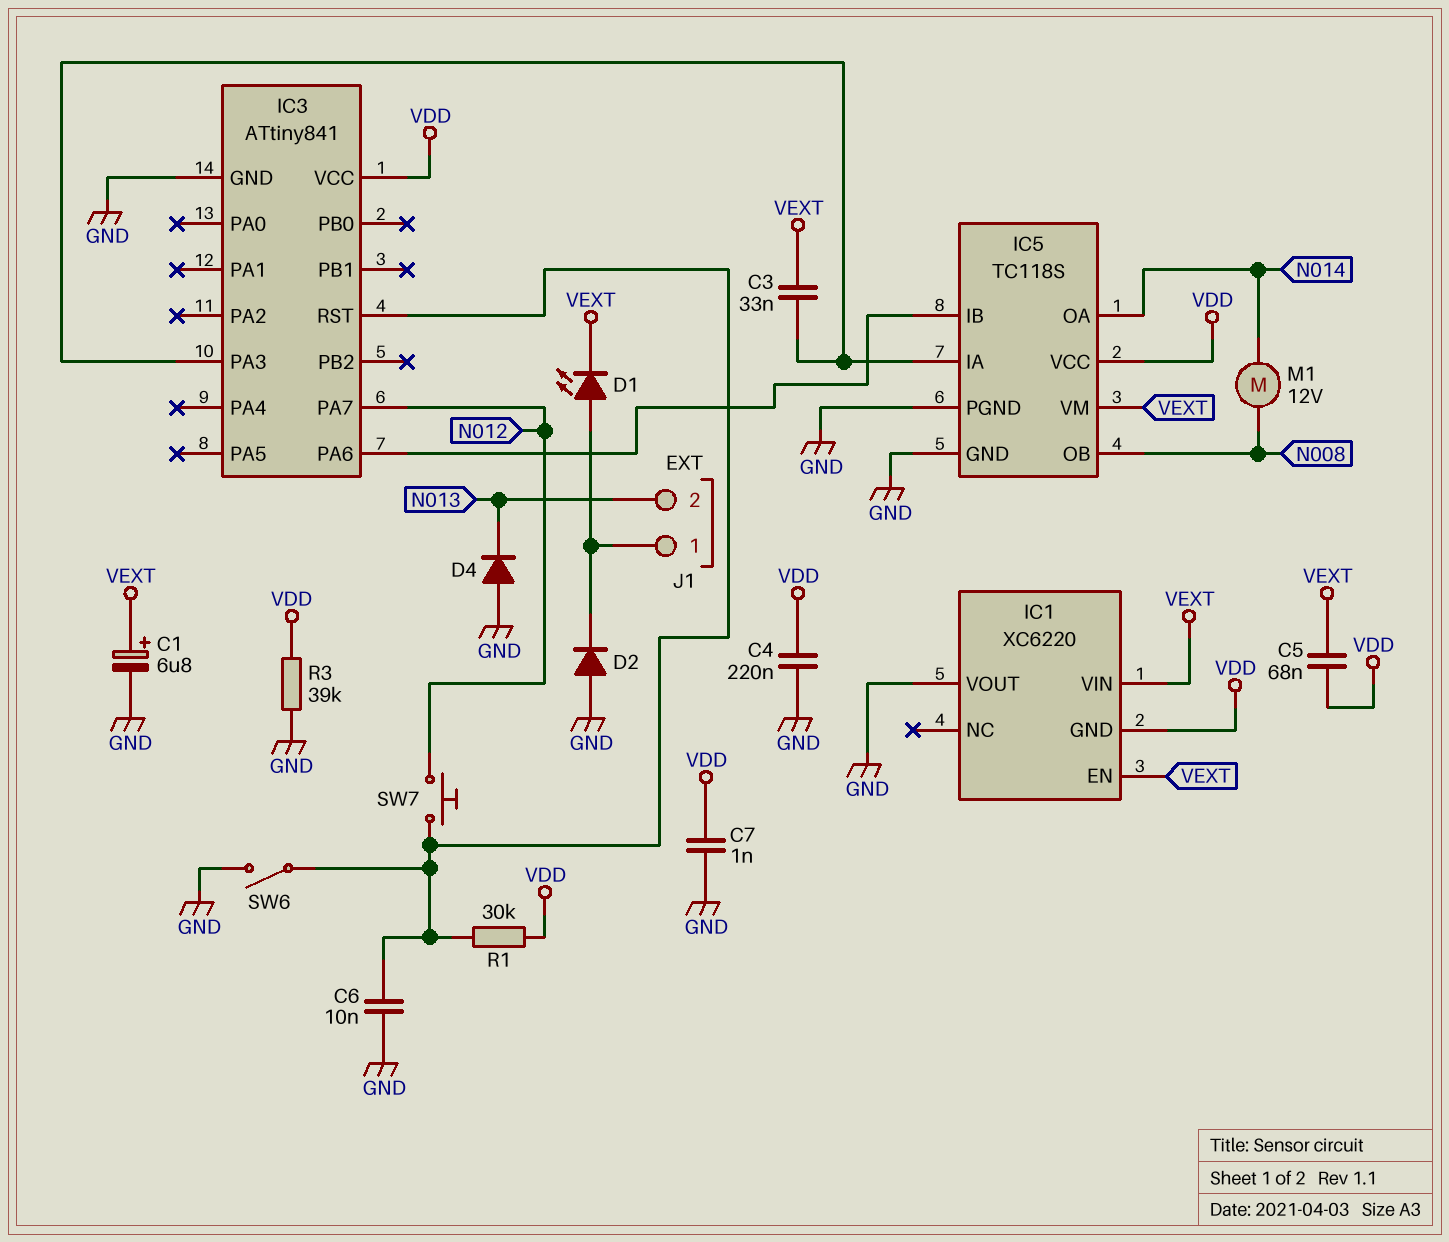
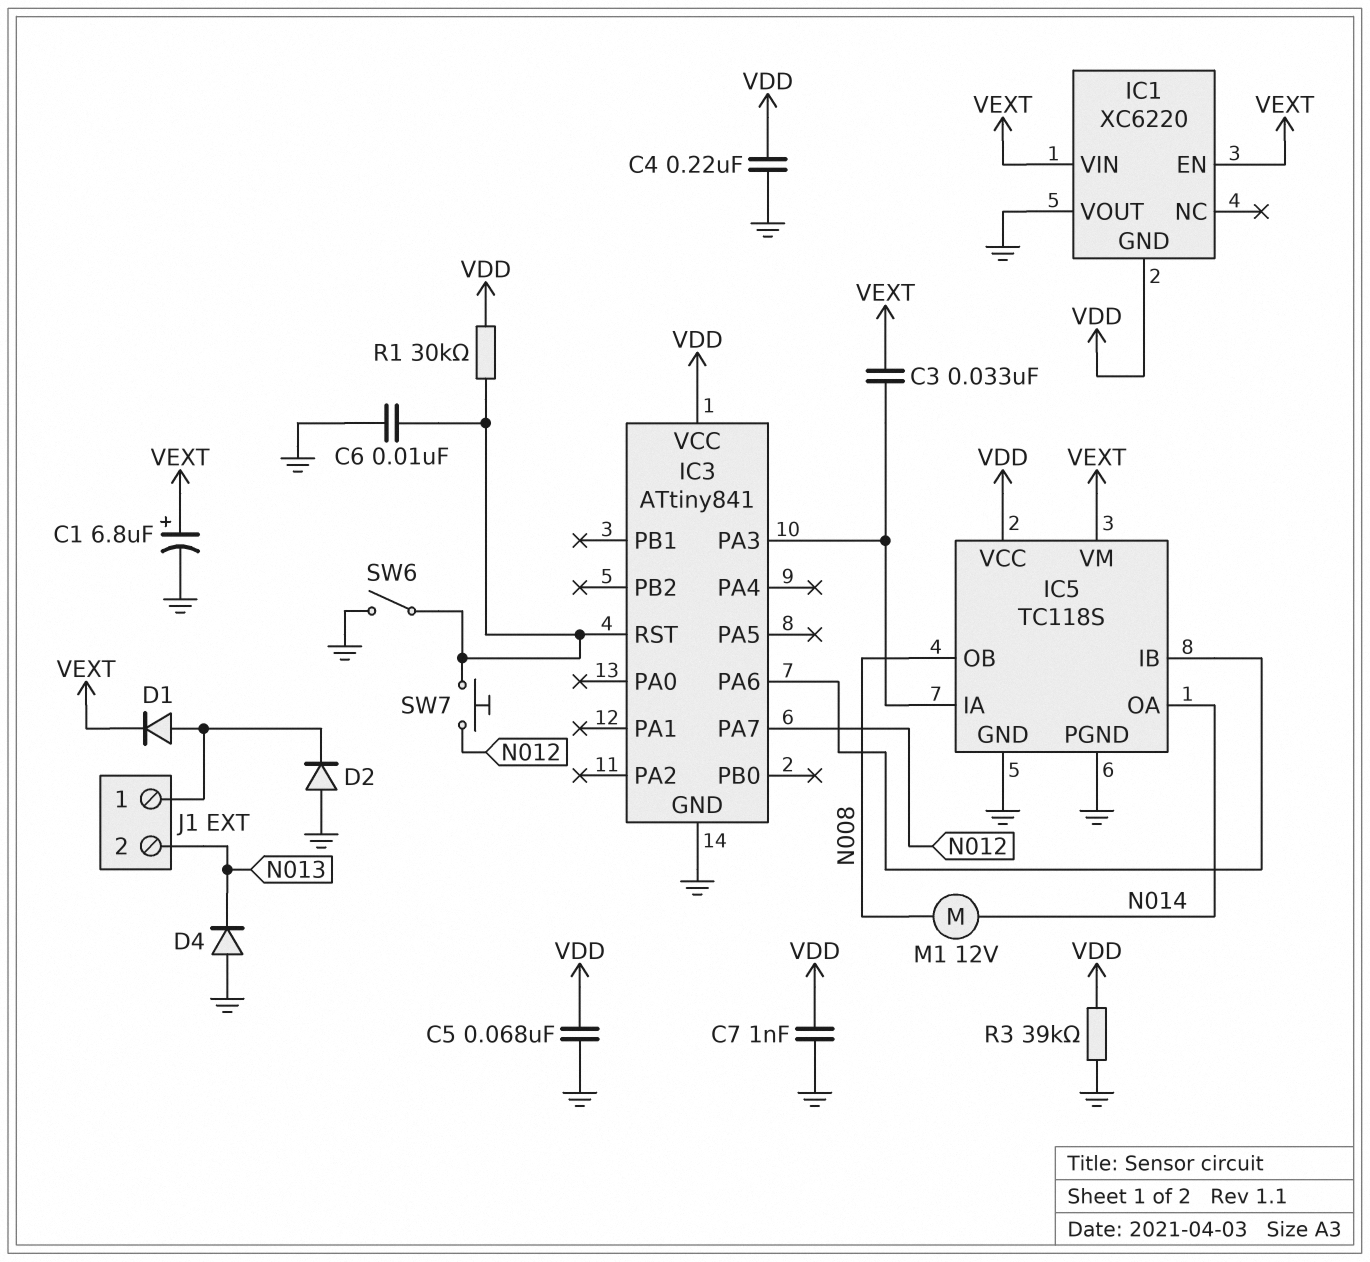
C5: 68nF (VDD, VEXT) -> 68nF (GND, VDD)
D1: LED (A J1/1, K VEXT) -> diode (A J1/1, K VEXT)

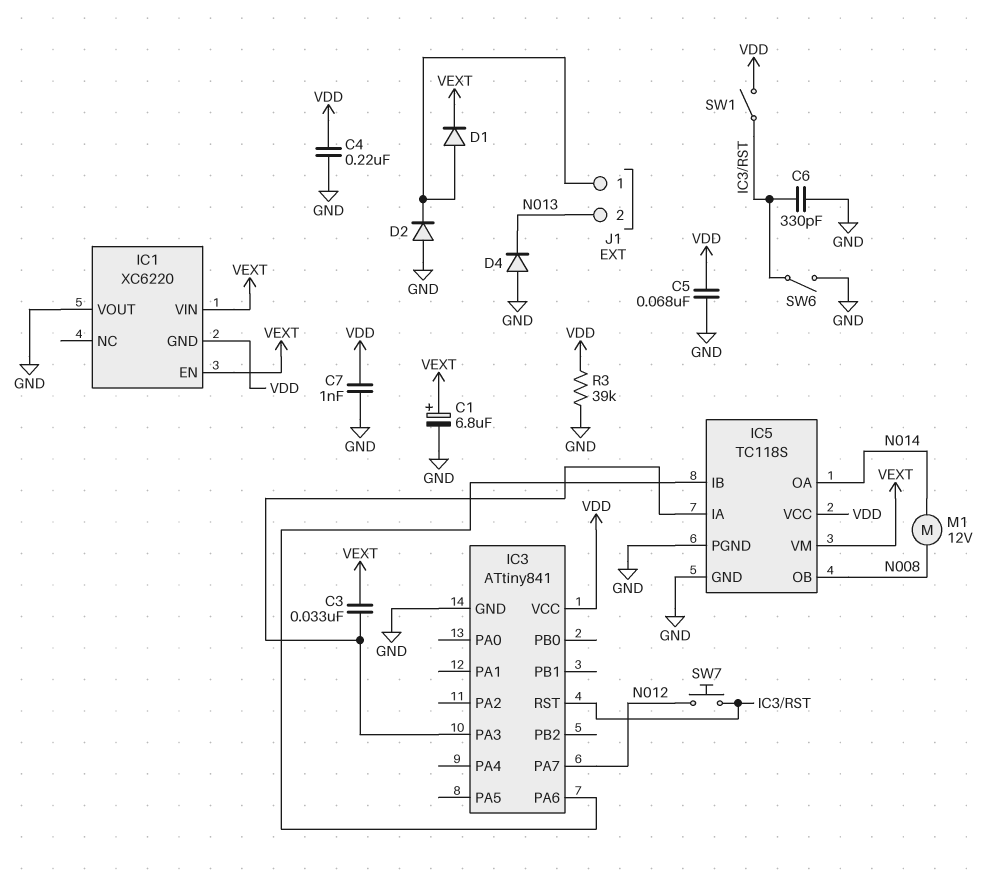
C6: 10nF (GND, IC3/RST) -> 330pF (GND, IC3/RST)
R1: 30k (IC3/RST, VDD) -> none
SW1: none -> switch (IC3/RST, VDD)

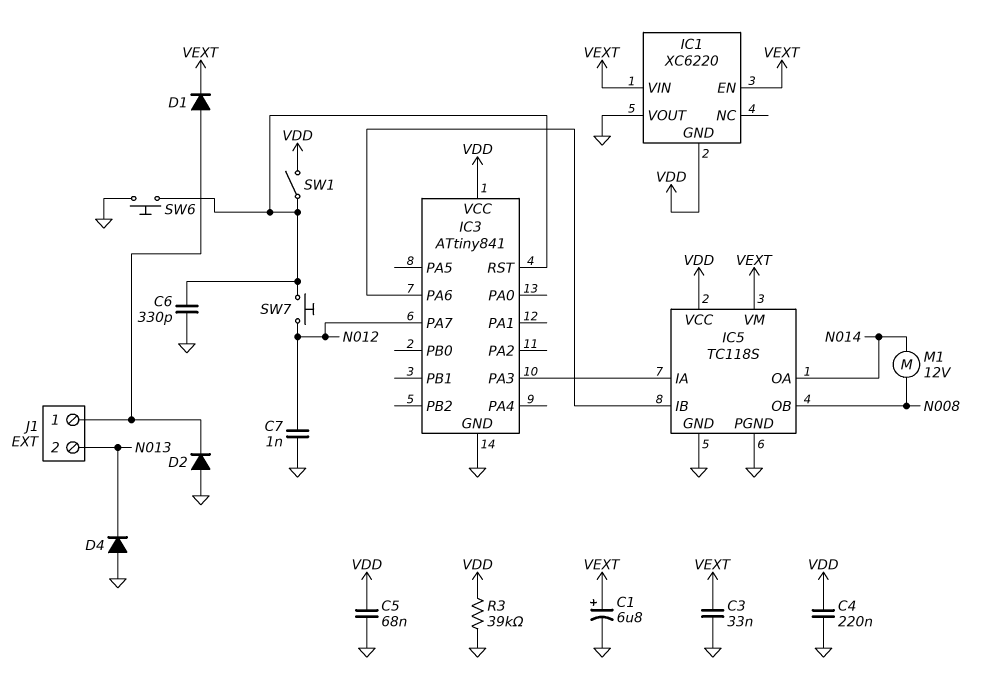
C3: 33nF (IC3/PA3, VEXT) -> 33nF (GND, VEXT)
C7: 1nF (GND, VDD) -> 1nF (GND, N012)
SW6: switch (GND, IC3/RST) -> button (GND, IC3/RST)

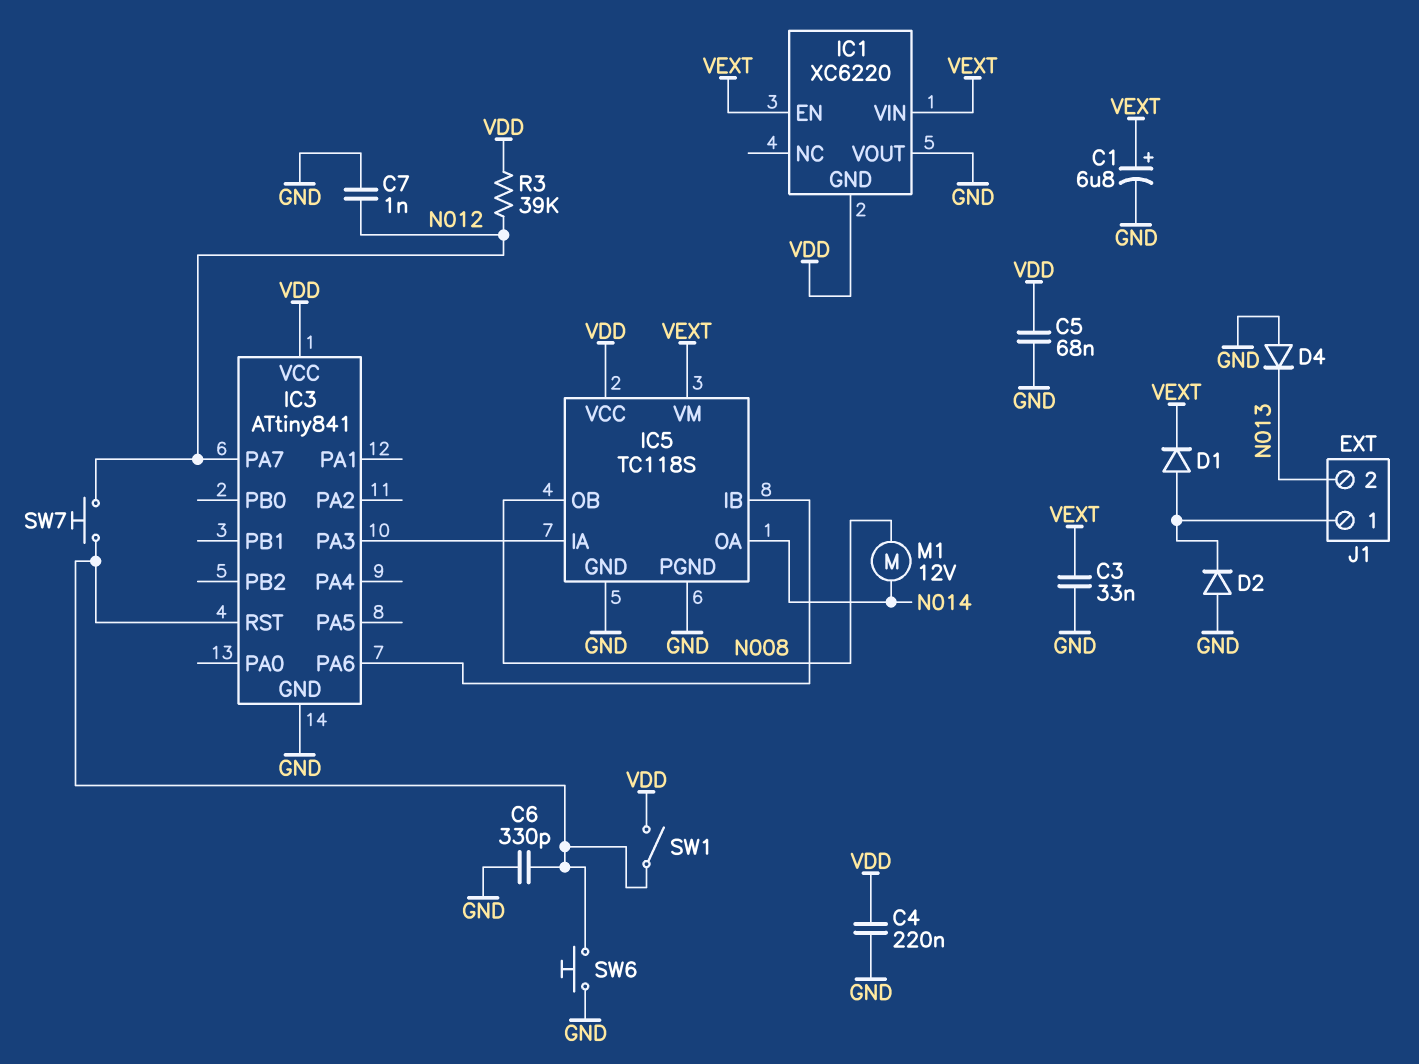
R3: 39k (GND, VDD) -> 39k (N012, VDD)

